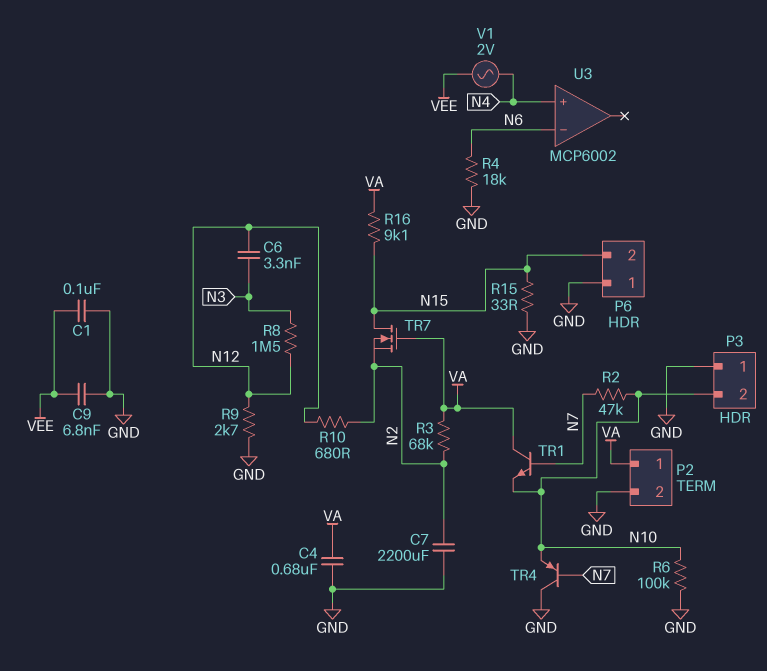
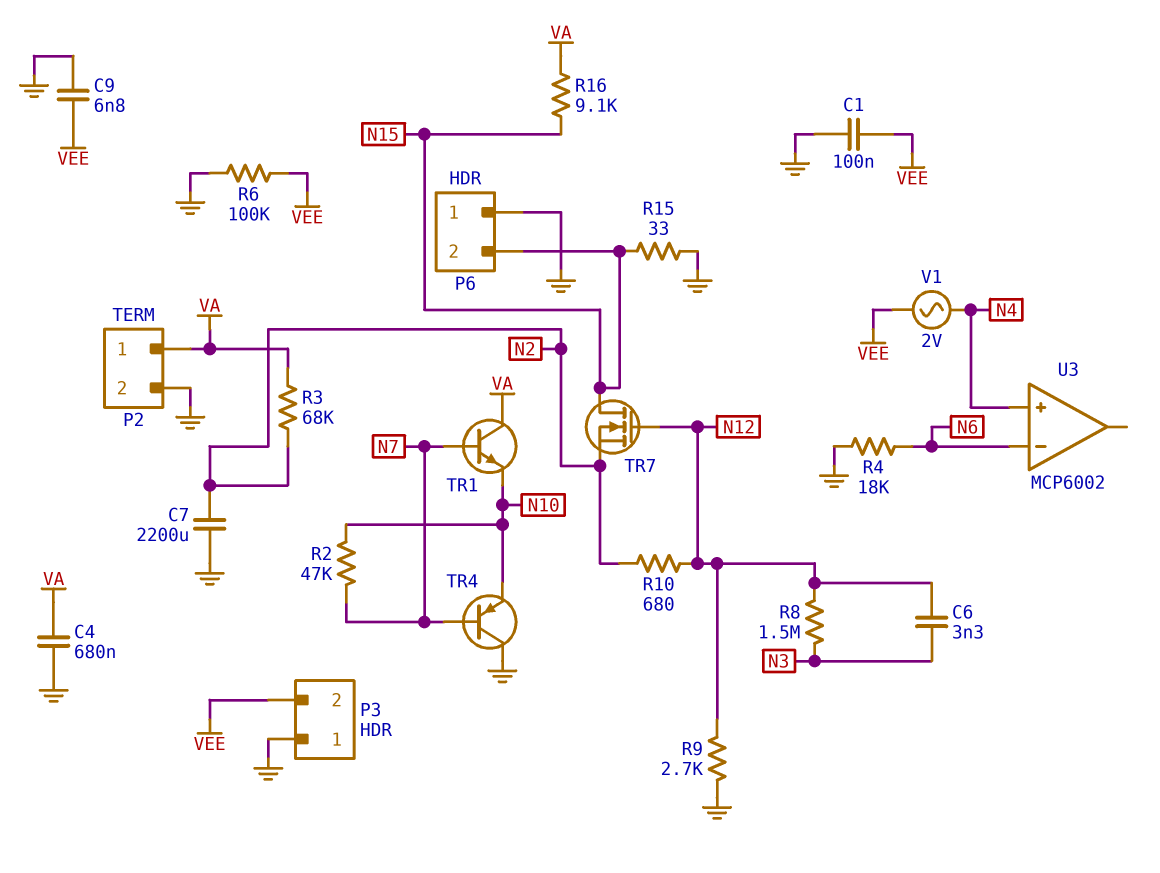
P3 pin 2: N10 -> VEE
R6: 100k (GND, N10) -> 100k (GND, VEE)
TR7: NMOS (G VA, D N15, S N2) -> NMOS (G N12, D N15, S N2)

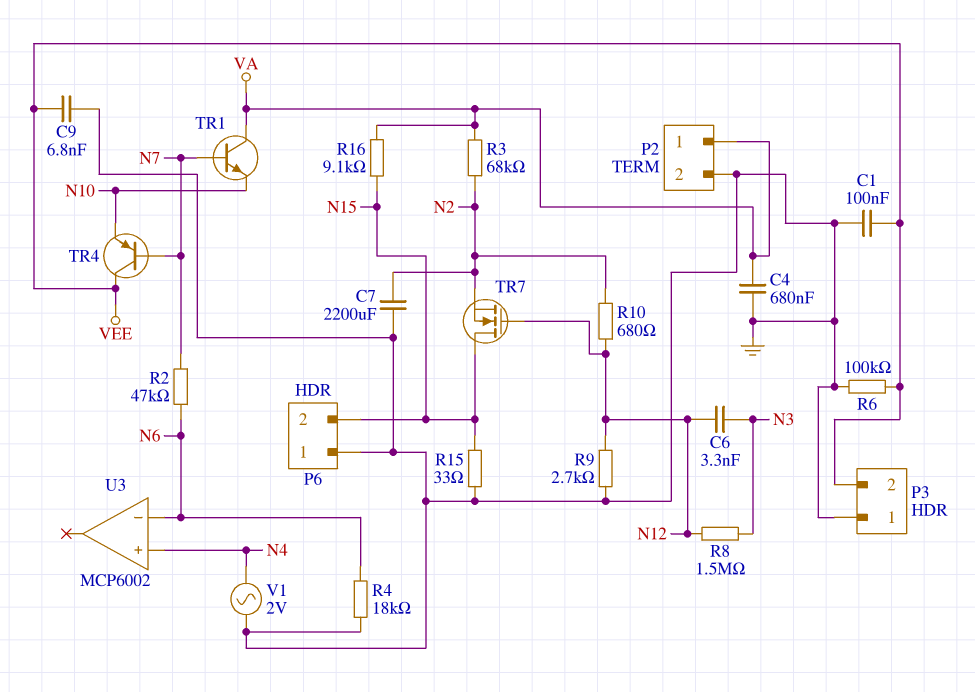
R2: 47k (N7, N10) -> 47k (N6, N7)
TR4: PNP (B N7, C GND, E N10) -> PNP (B N7, C VEE, E N10)
V1: AC 2V (N4, VEE) -> AC 2V (GND, N4)

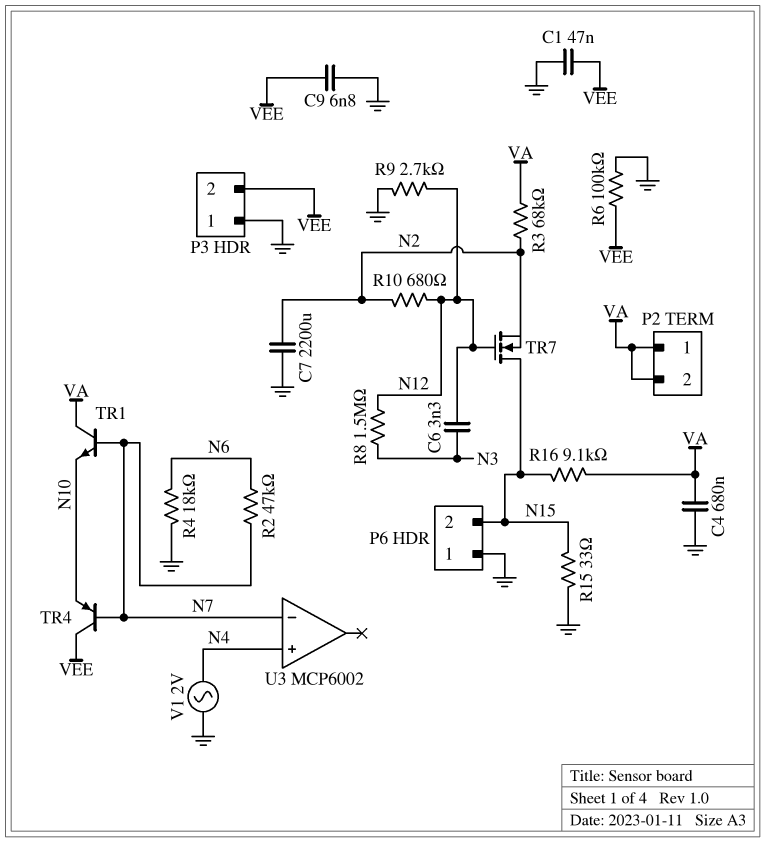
C1: 100nF (GND, VEE) -> 47nF (GND, VEE)
P2 pin 2: GND -> VA
U3 pin in-: N6 -> N7

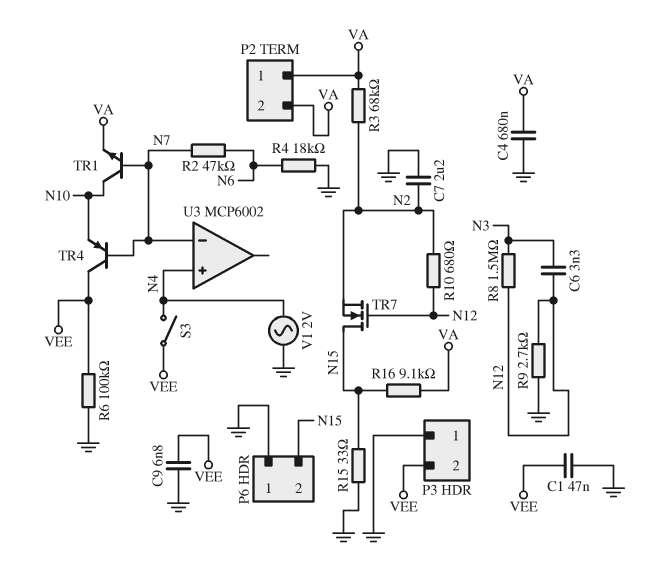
C7: 2200uF (GND, N2) -> 2.2uF (GND, N2)
S3: none -> switch (N4, VEE)
TR1: NPN (B N7, C VA, E N10) -> NPN (B N7, C N10, E VA)

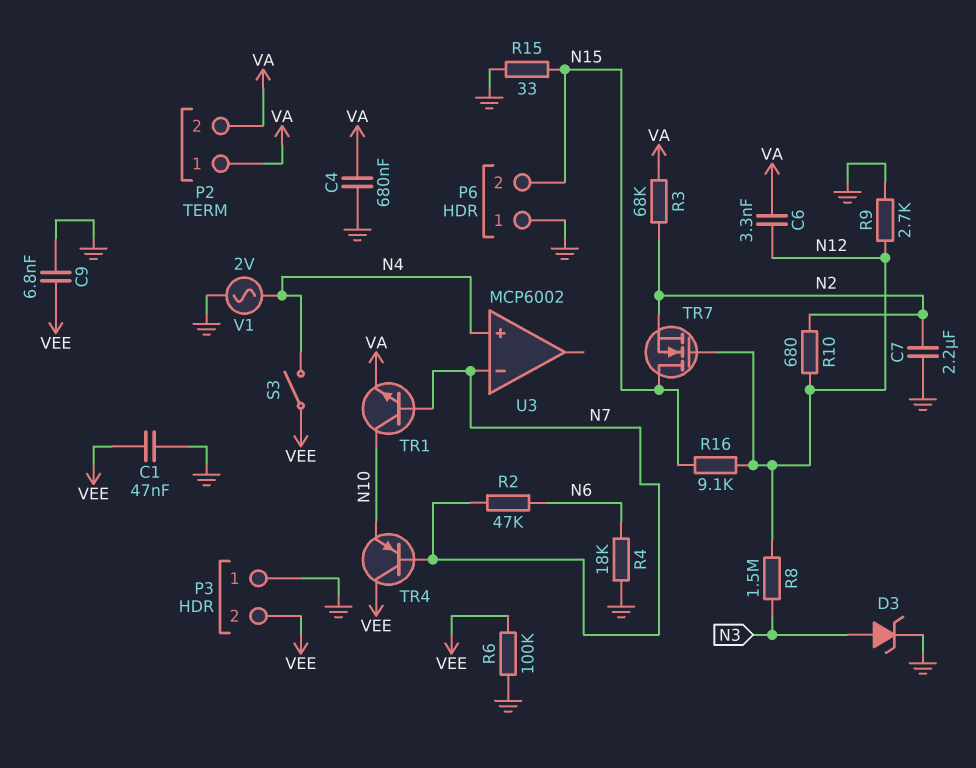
C6: 3.3nF (N3, N12) -> 3.3nF (N12, VA)
D3: none -> zener (A N3, K GND)
R16: 9.1k (N15, VA) -> 9.1k (N12, N15)

